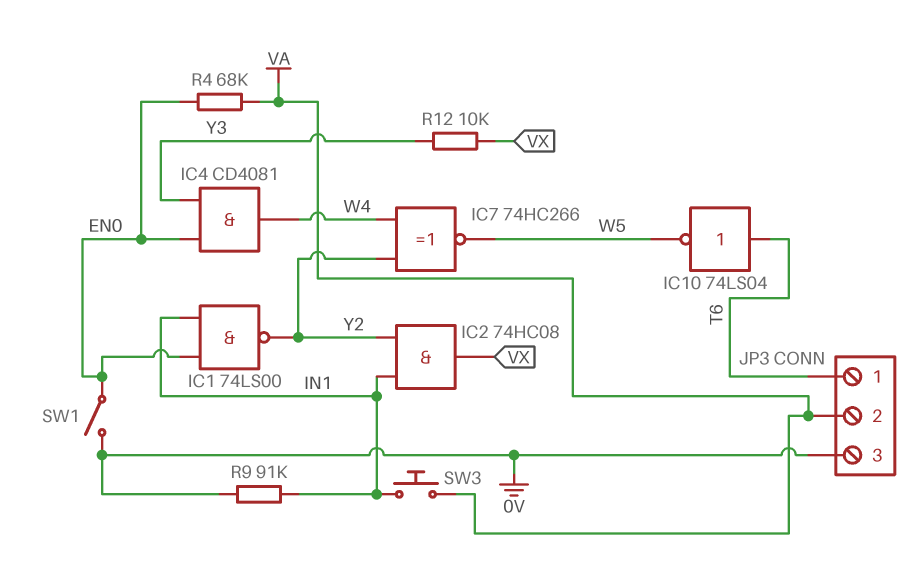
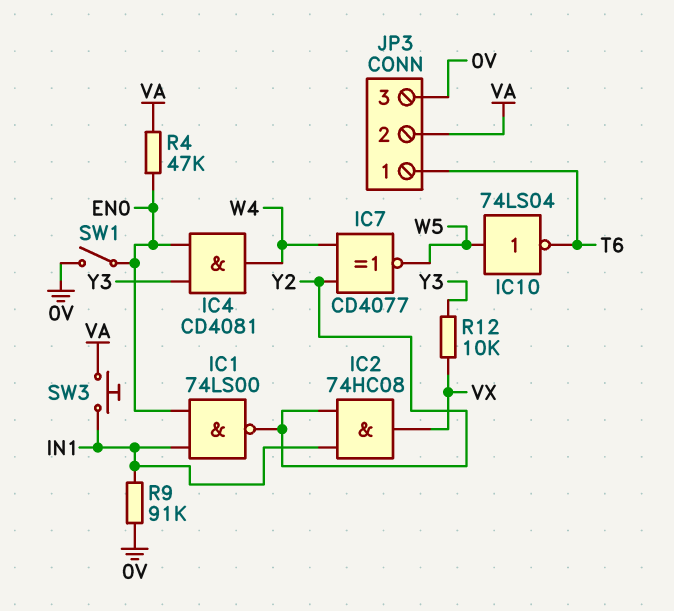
IC7: XNOR 74HC266 (in W4, in Y2, out W5) -> XNOR CD4077 (in W4, in Y2, out W5)
IC10: NOT 74LS04 (in T6, out W5) -> NOT 74LS04 (in W5, out T6)
R4: 68k (EN0, VA) -> 47k (EN0, VA)

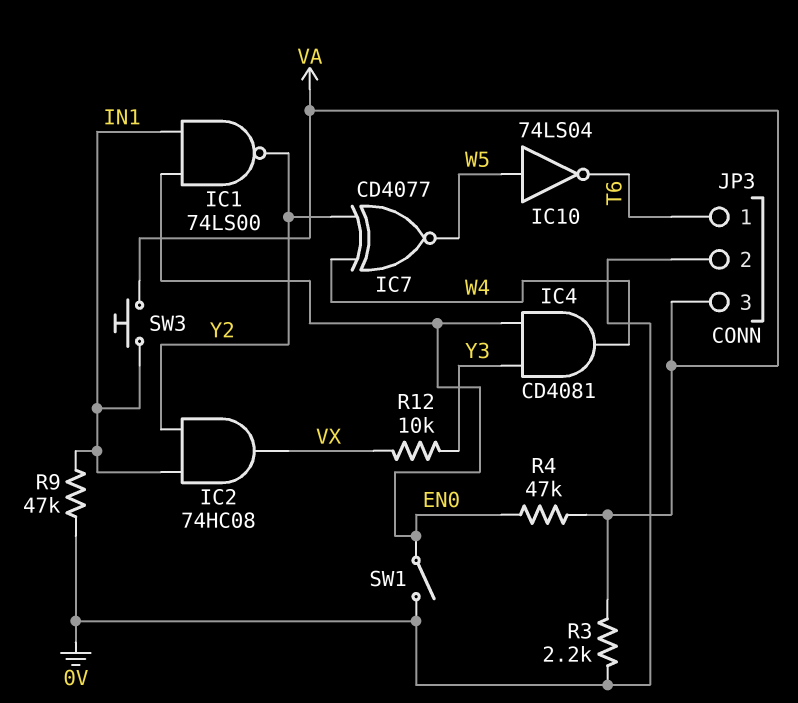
JP3 pin 2: VA -> 0V
JP3 pin 3: 0V -> VA
R3: none -> 2.2k (0V, VA)
R9: 91k (0V, IN1) -> 47k (0V, IN1)

